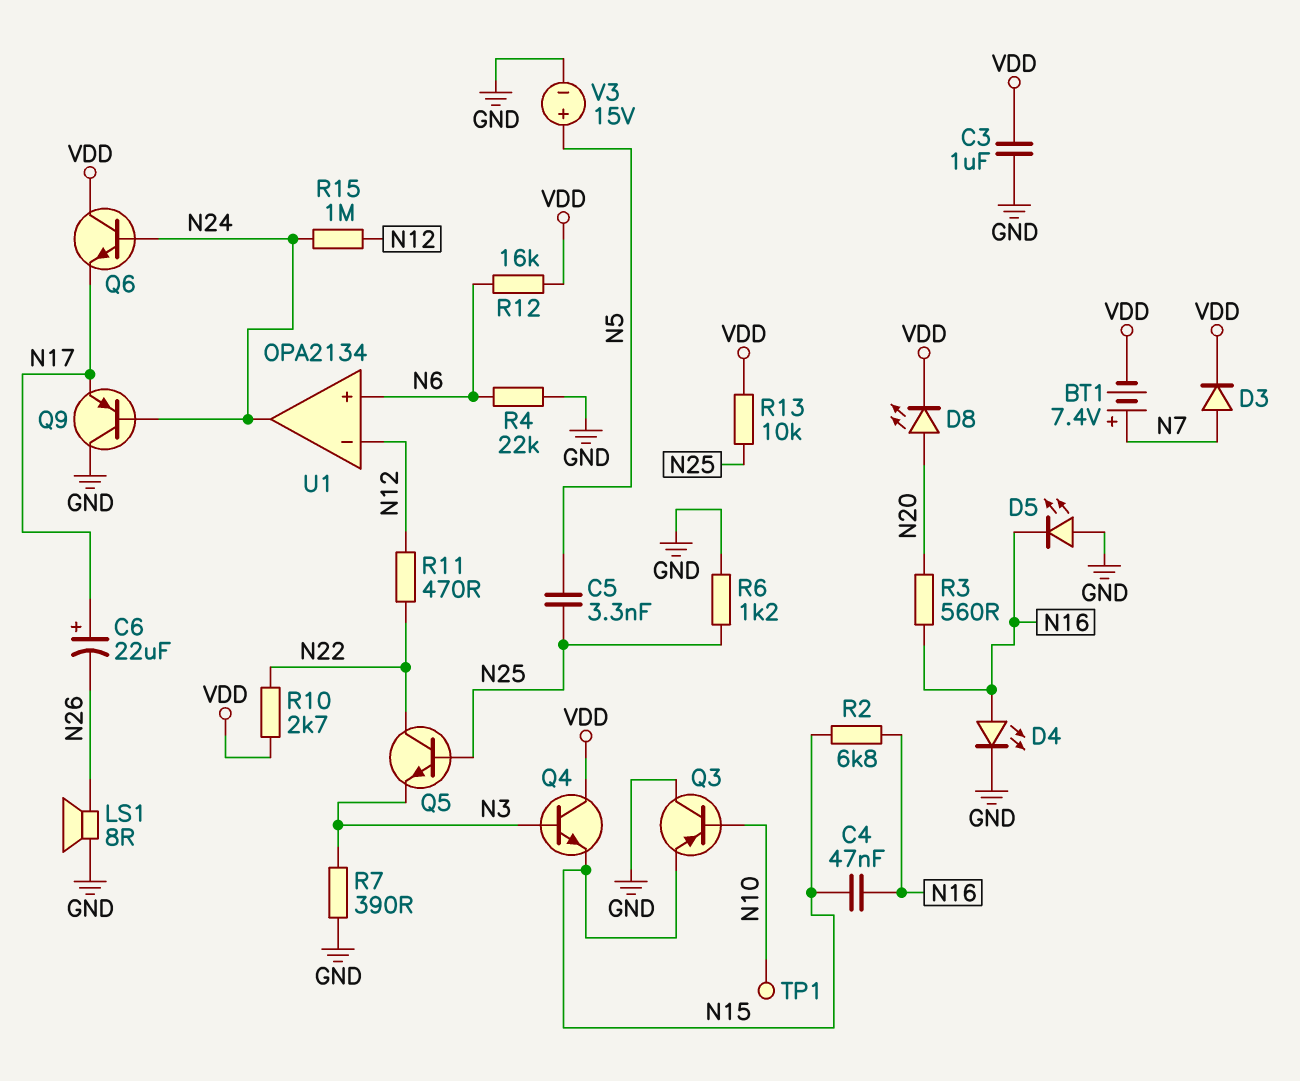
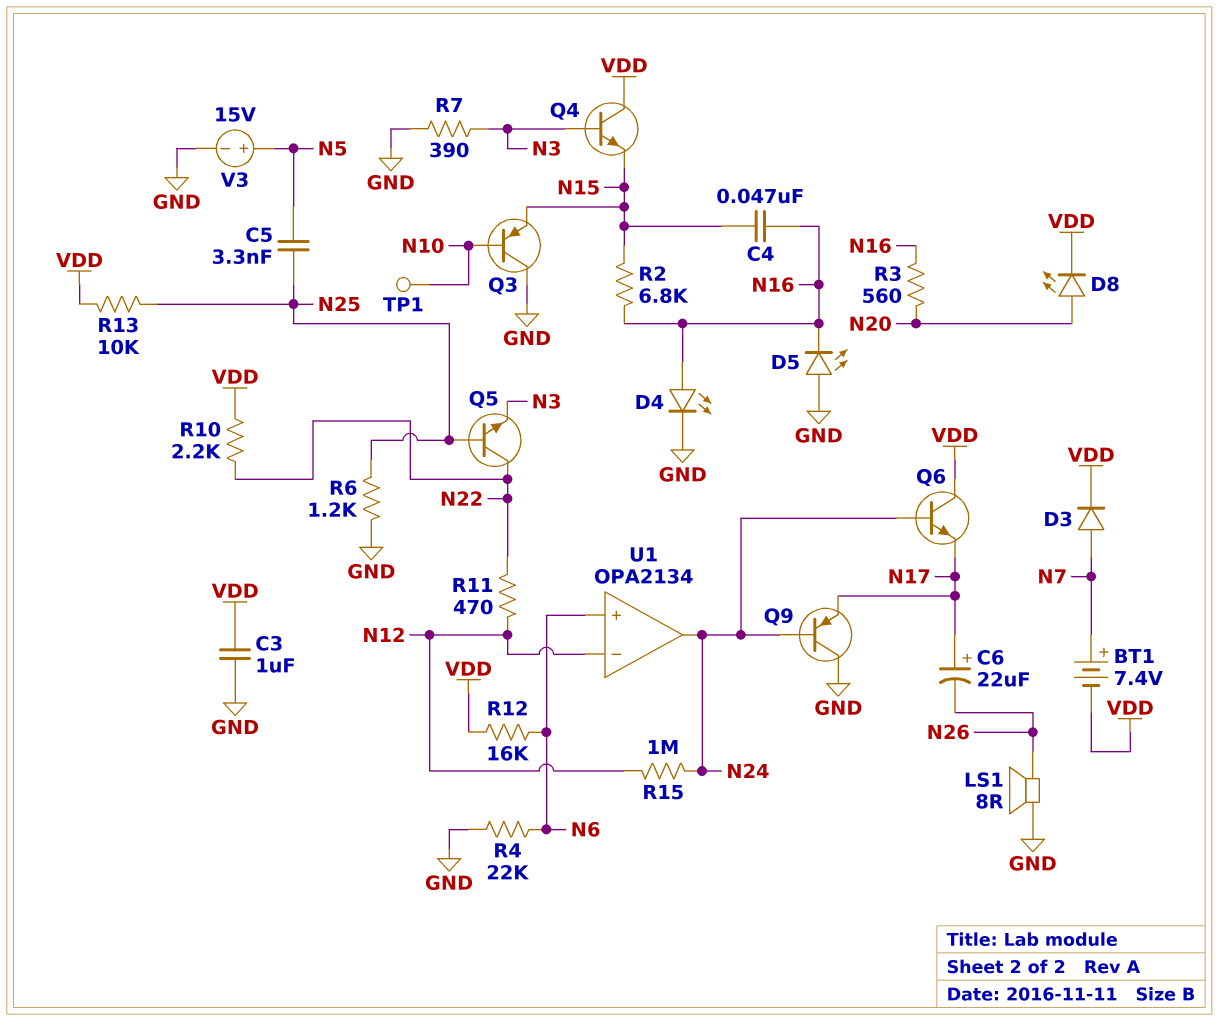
R10: 2.7k (N22, VDD) -> 2.2k (N22, VDD)

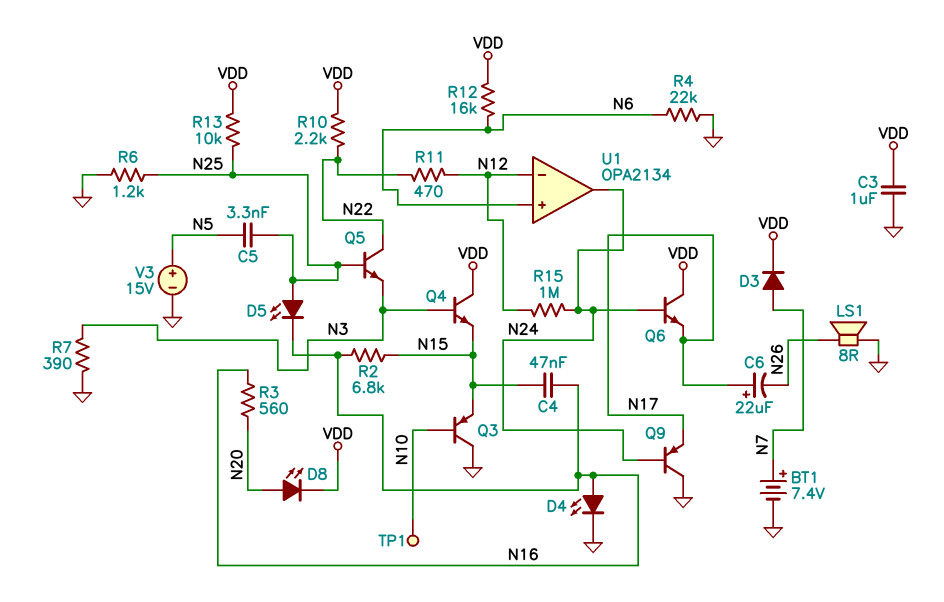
BT1: 7.4V (plus N7, minus VDD) -> 7.4V (plus N7, minus GND)
D5: LED (A GND, K N16) -> LED (A N25, K N16)

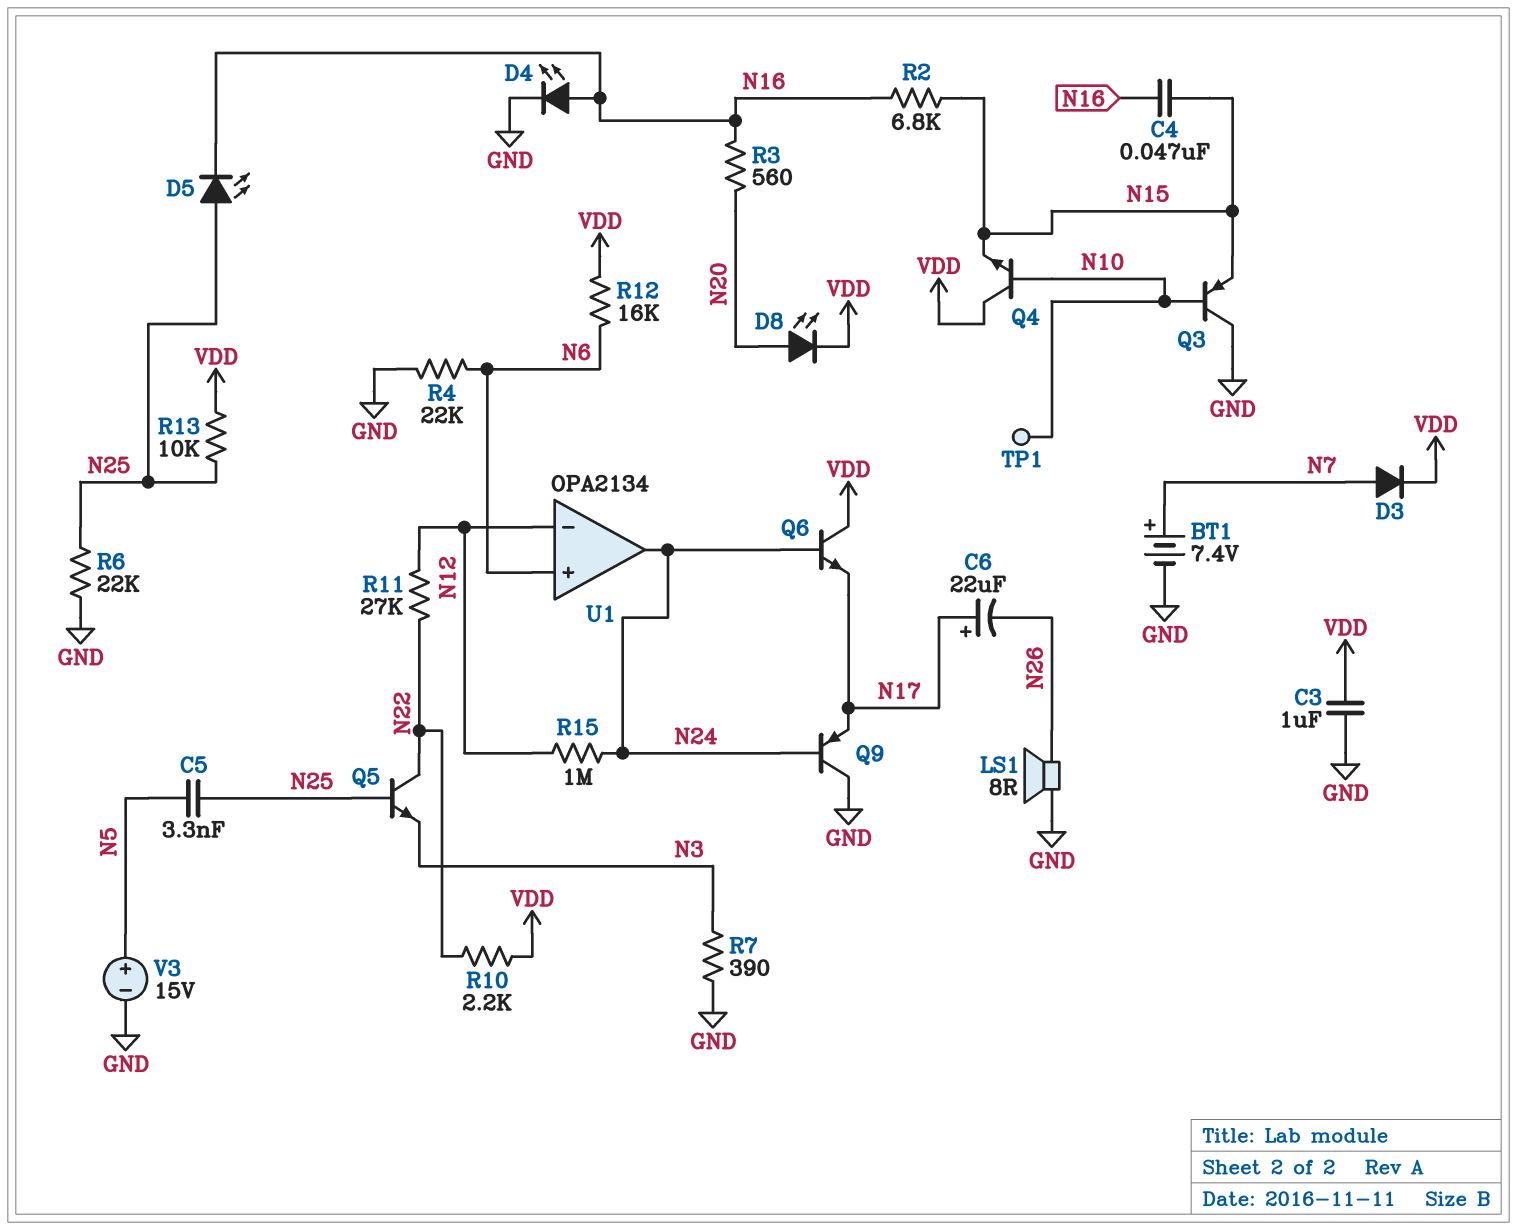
Q4: NPN (B N3, C VDD, E N15) -> NPN (B N10, C VDD, E N15)
R6: 1.2k (GND, N25) -> 22k (GND, N25)
R11: 470 (N12, N22) -> 27k (N12, N22)

